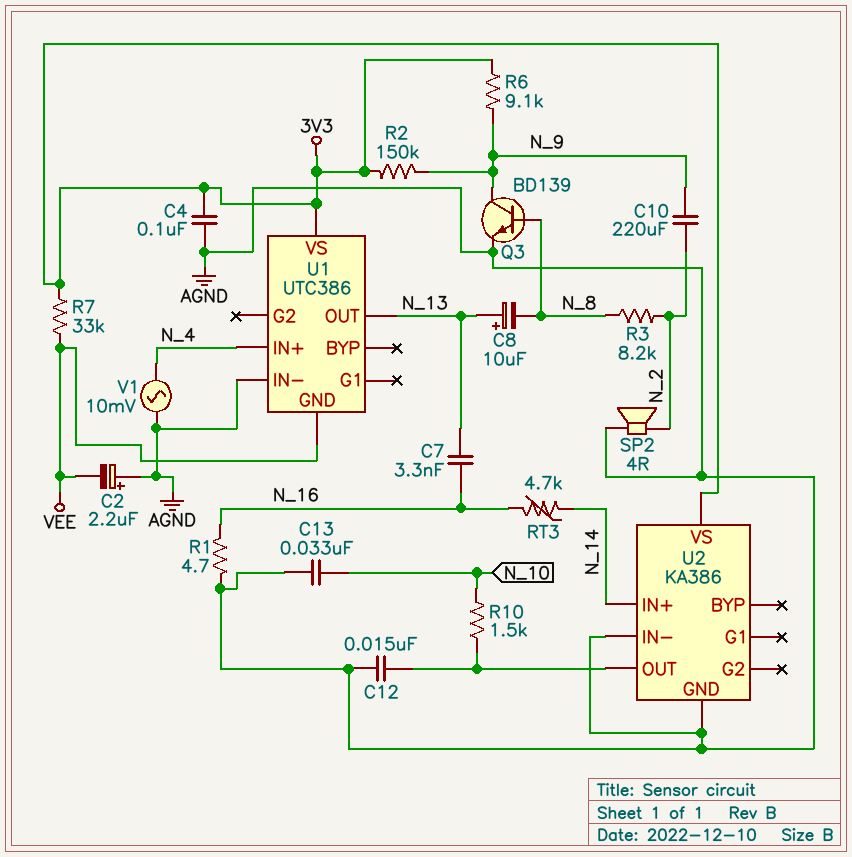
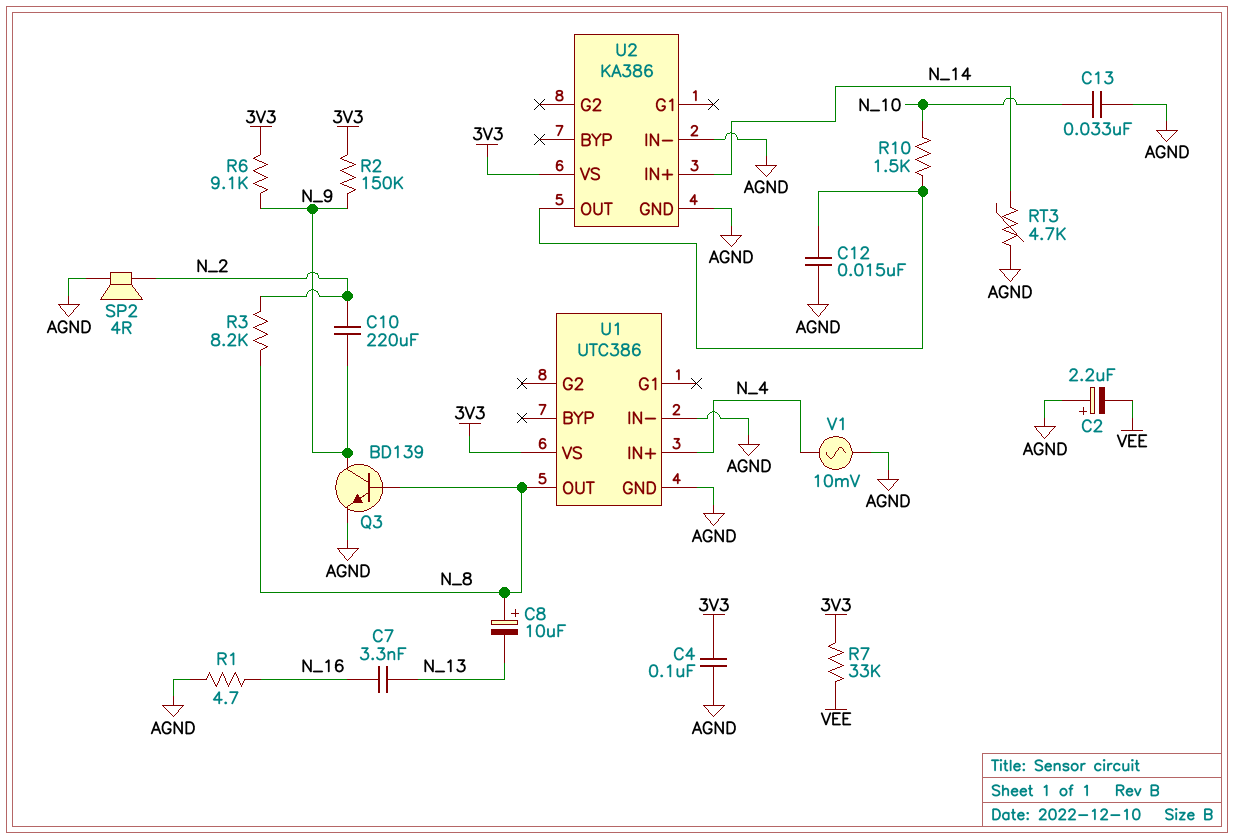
C8: 10uF (plus N_13, minus N_8) -> 10uF (plus N_8, minus N_13)
RT3: 4.7k (N_14, N_16) -> 4.7k (AGND, N_14)
U1 pin GND: VEE -> AGND
U1 pin OUT: N_13 -> N_8

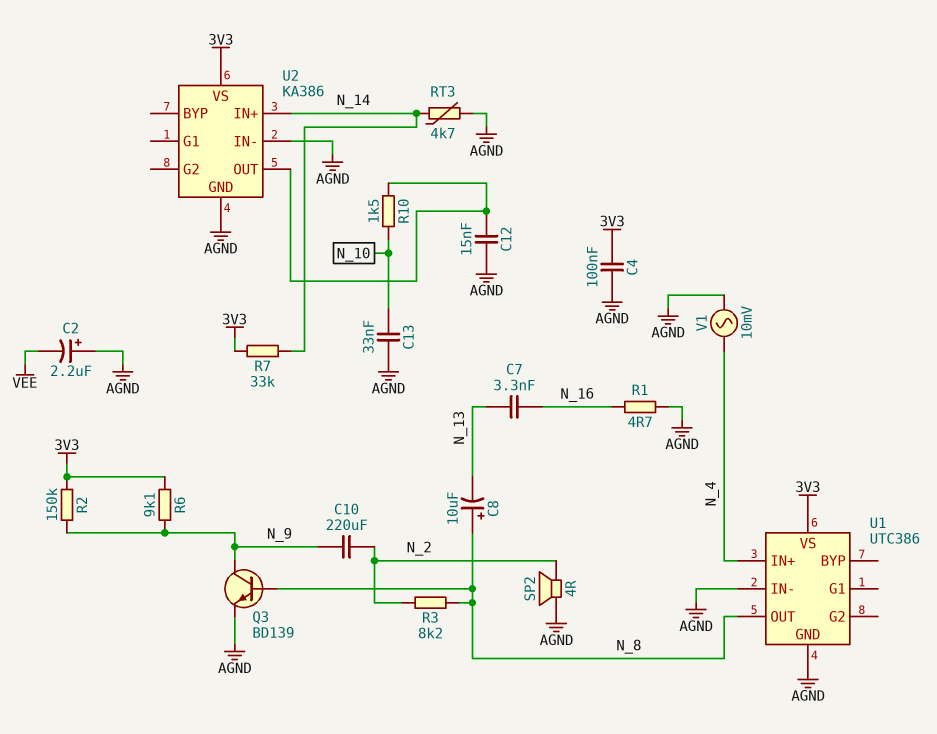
R7: 33k (3V3, VEE) -> 33k (3V3, N_14)

